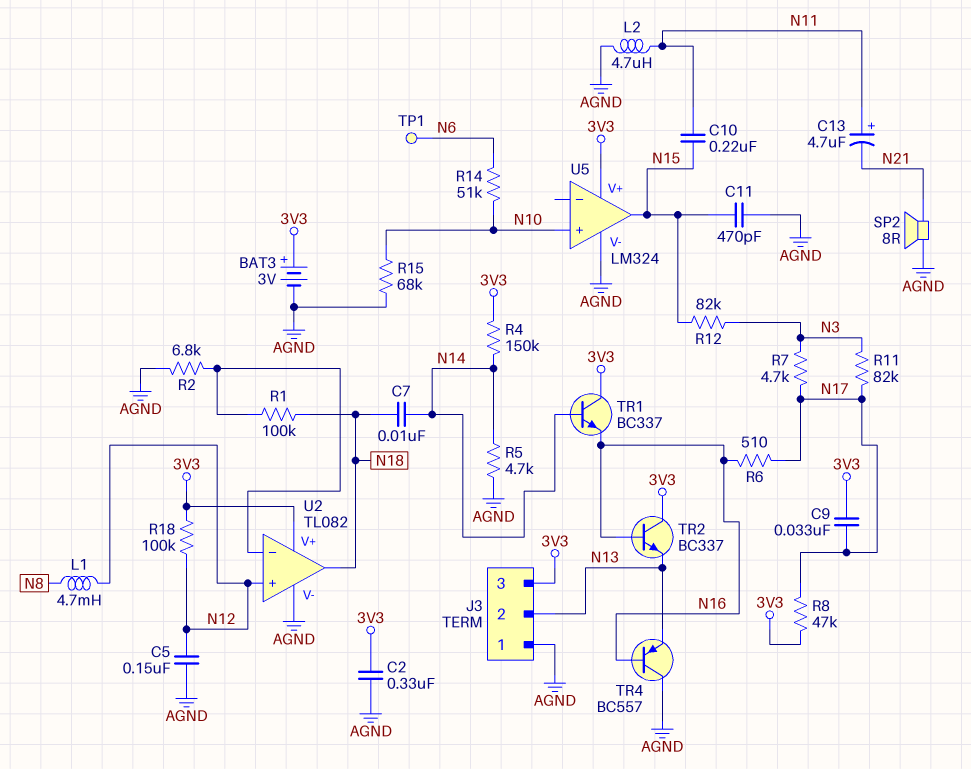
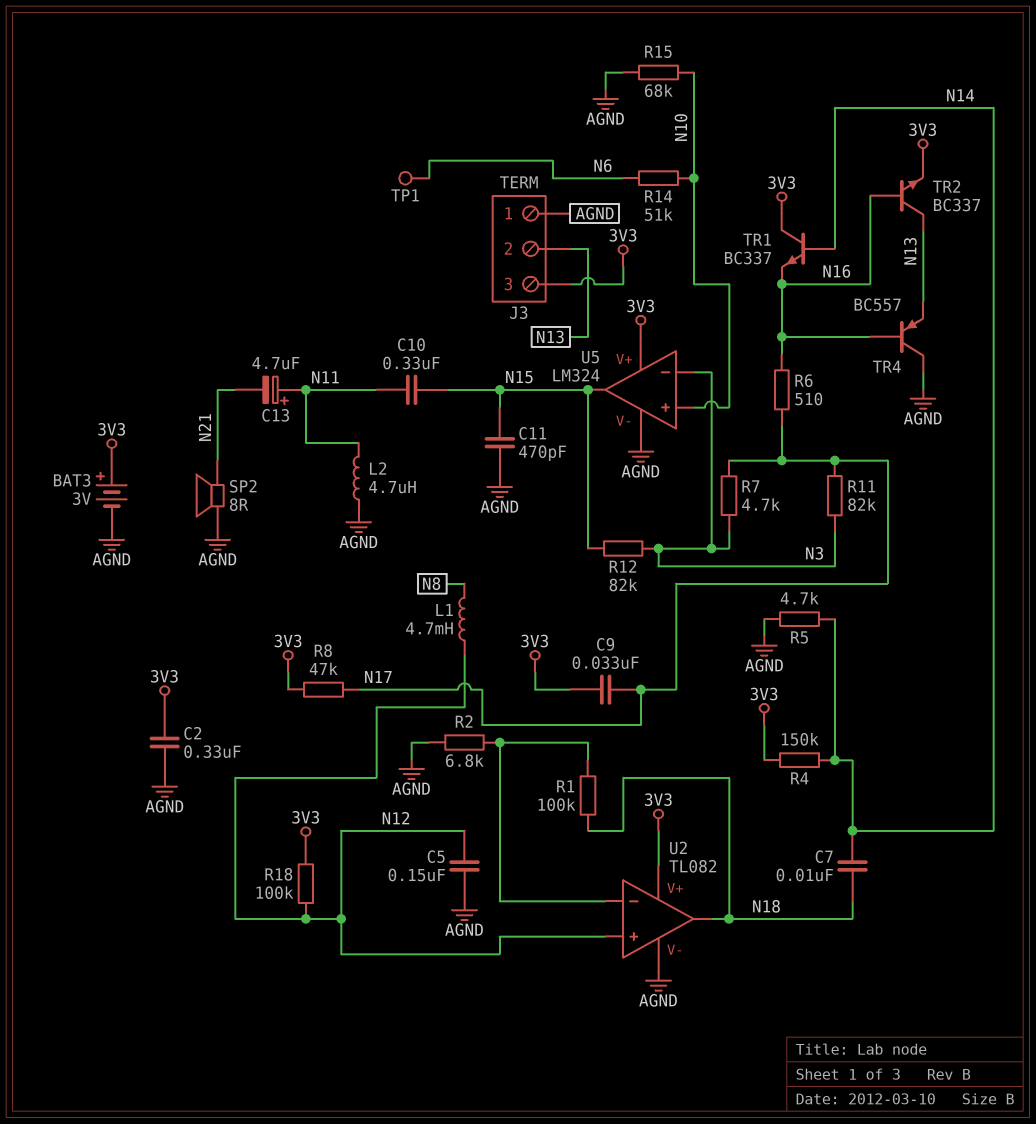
C10: 220nF (N11, N15) -> 330nF (N11, N15)
TR2: NPN BC337 (B N16, C 3V3, E N13) -> NPN BC337 (B N16, C N13, E 3V3)
U5 pin in-: none -> N3

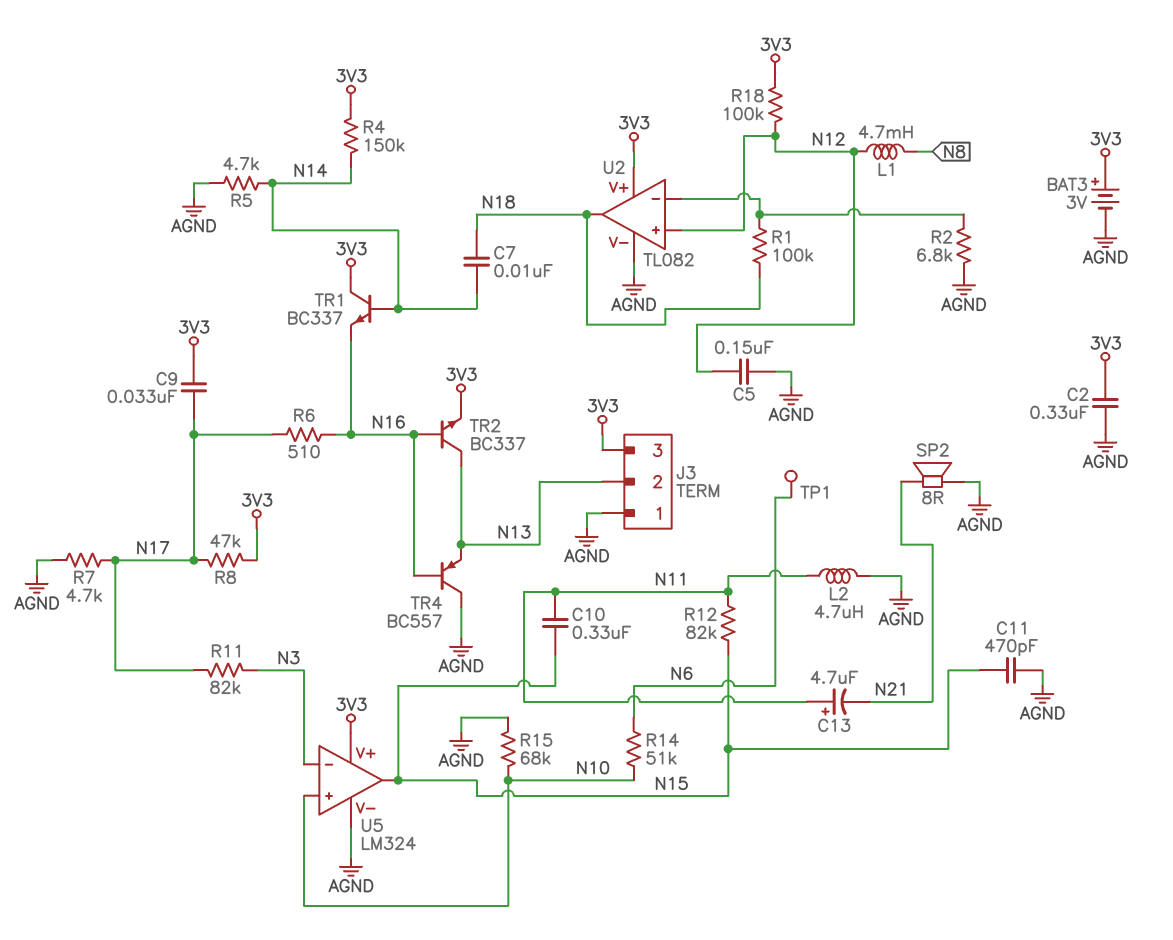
R7: 4.7k (N3, N17) -> 4.7k (AGND, N17)
R12: 82k (N3, N15) -> 82k (N11, N15)

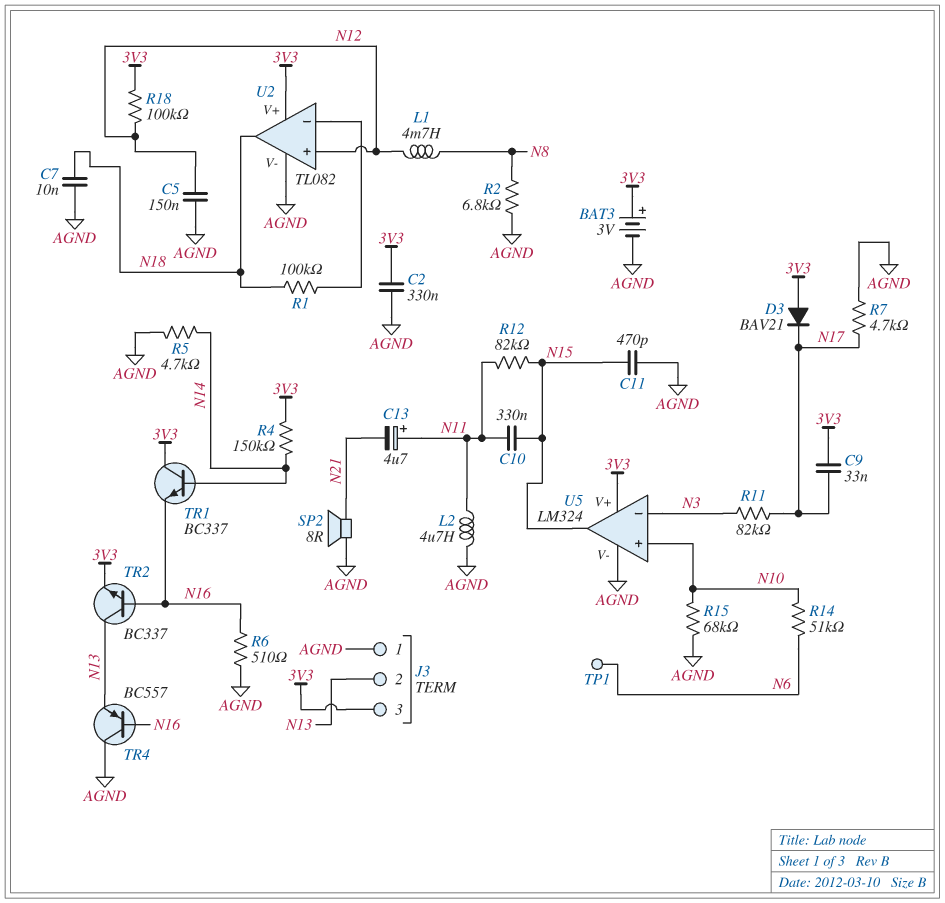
C7: 10nF (N14, N18) -> 10nF (AGND, N18)
D3: none -> diode BAV21 (A 3V3, K N17)
R2: 6.8k (AGND, U2/in-) -> 6.8k (AGND, N8)
R6: 510 (N16, N17) -> 510 (AGND, N16)
R8: 47k (3V3, N17) -> none

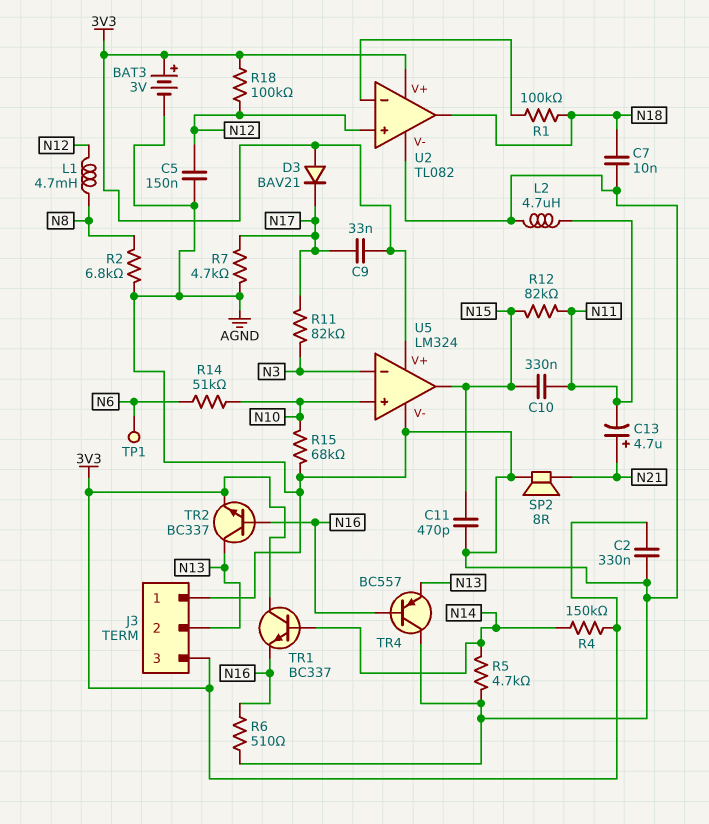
C13: 4.7uF (plus N11, minus N21) -> 4.7uF (plus N21, minus N11)

